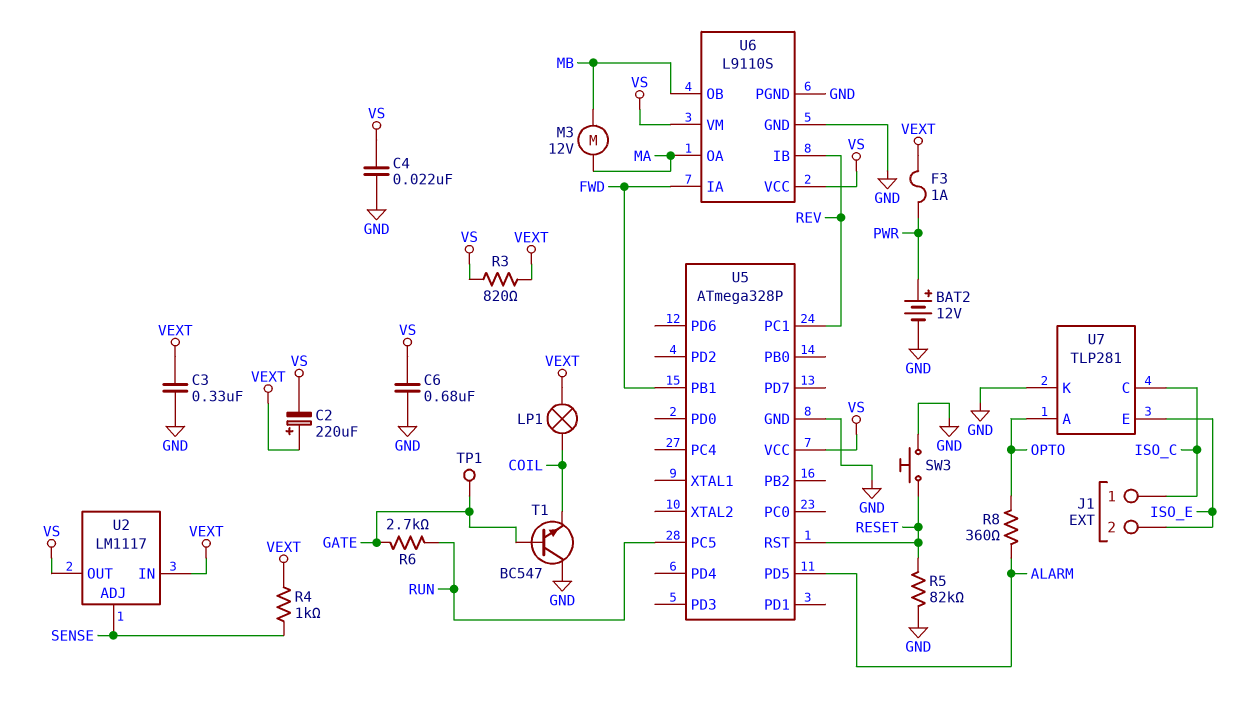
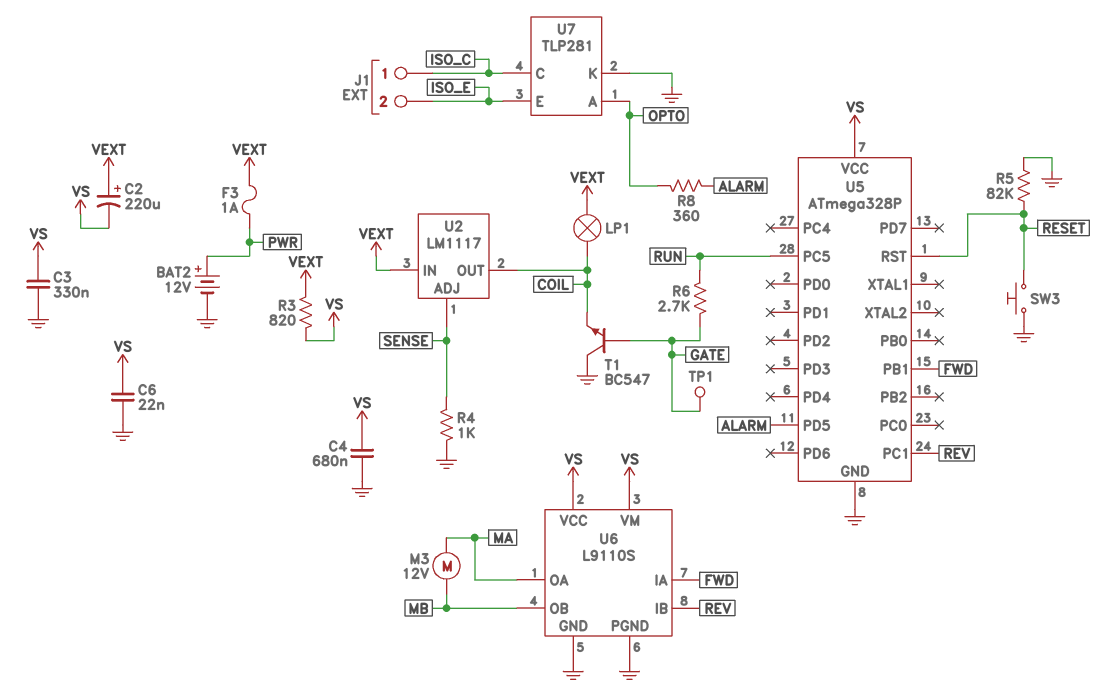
C3: 330nF (GND, VEXT) -> 330nF (GND, VS)
C4: 22nF (GND, VS) -> 680nF (GND, VS)
C6: 680nF (GND, VS) -> 22nF (GND, VS)
R4: 1k (SENSE, VEXT) -> 1k (GND, SENSE)
U2 pin OUT: VS -> COIL

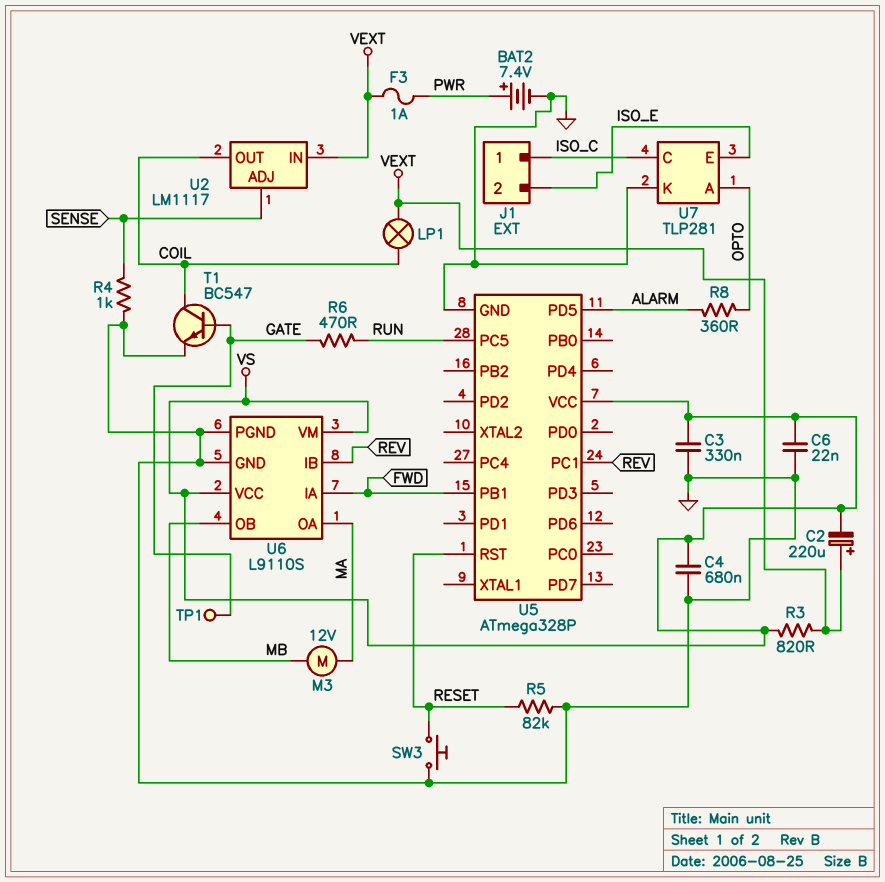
BAT2: 12V (plus PWR, minus GND) -> 7.4V (plus PWR, minus GND)
R6: 2.7k (GATE, RUN) -> 470 (GATE, RUN)
T1: NPN BC547 (B GATE, C GND, E COIL) -> NPN BC547 (B GATE, C COIL, E GND)

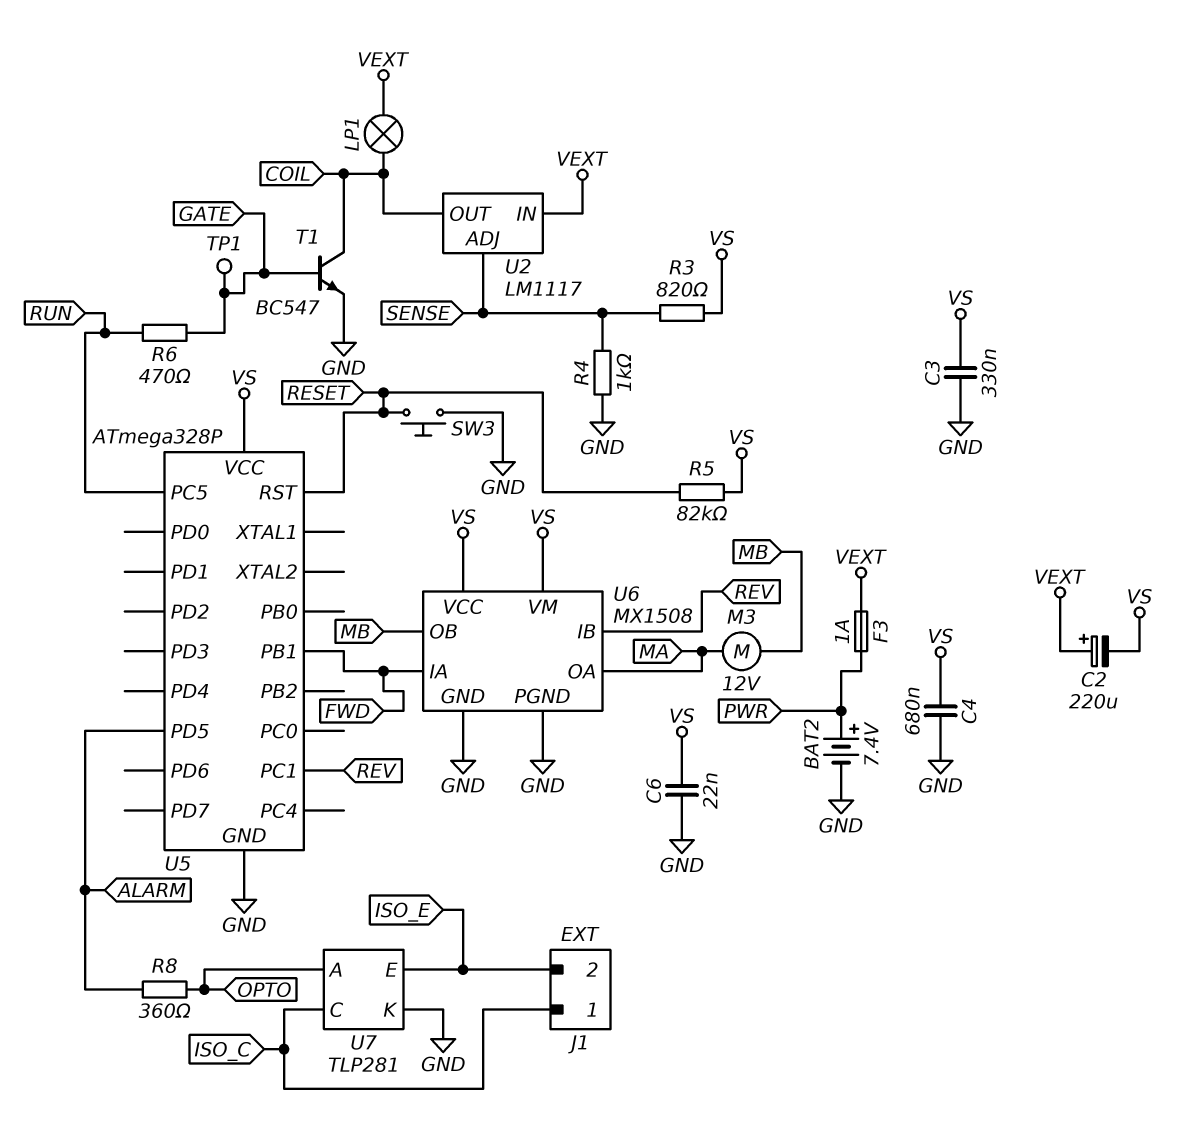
R3: 820 (VEXT, VS) -> 820 (SENSE, VS)
R5: 82k (GND, RESET) -> 82k (RESET, VS)
U6: L9110S -> MX1508

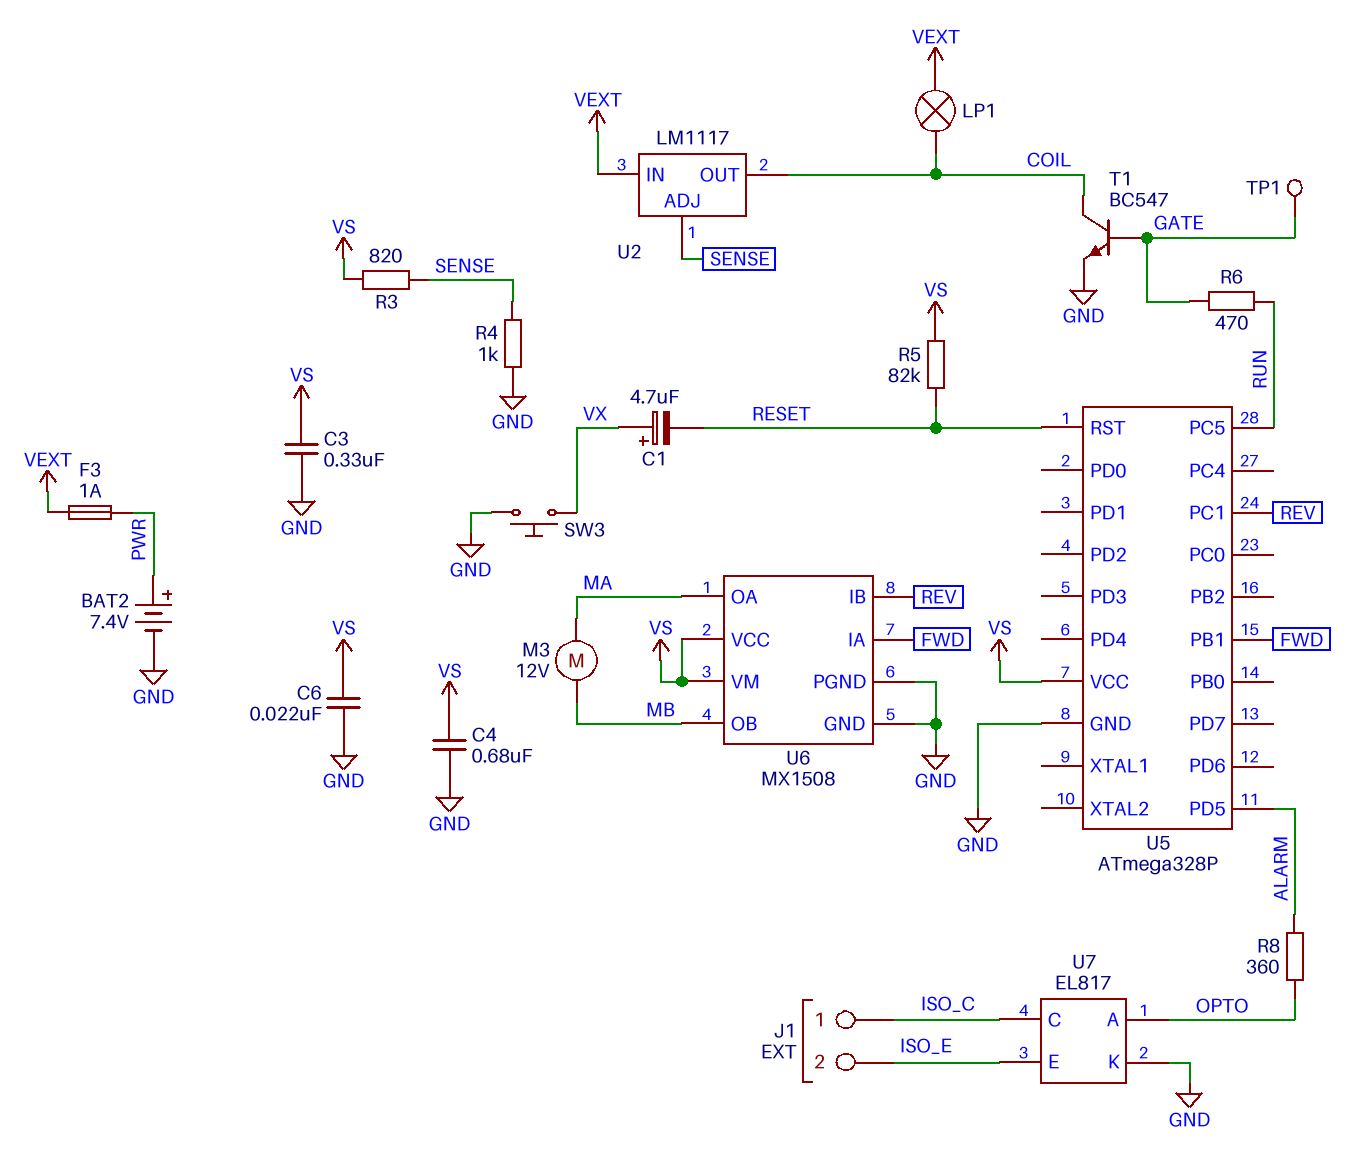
C1: none -> 4.7uF (plus VX, minus RESET)
C2: 220uF (plus VEXT, minus VS) -> none
SW3: button (GND, RESET) -> button (GND, VX)
U7: TLP281 -> EL817

